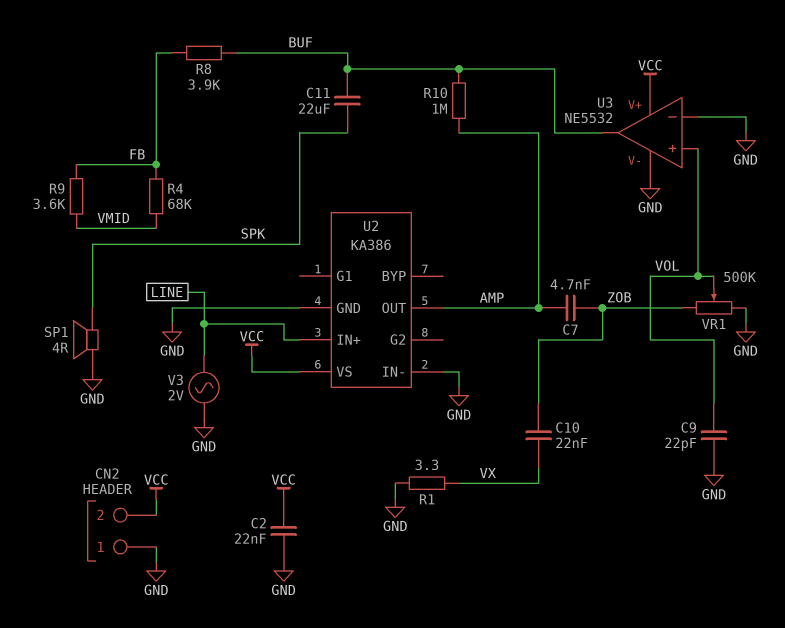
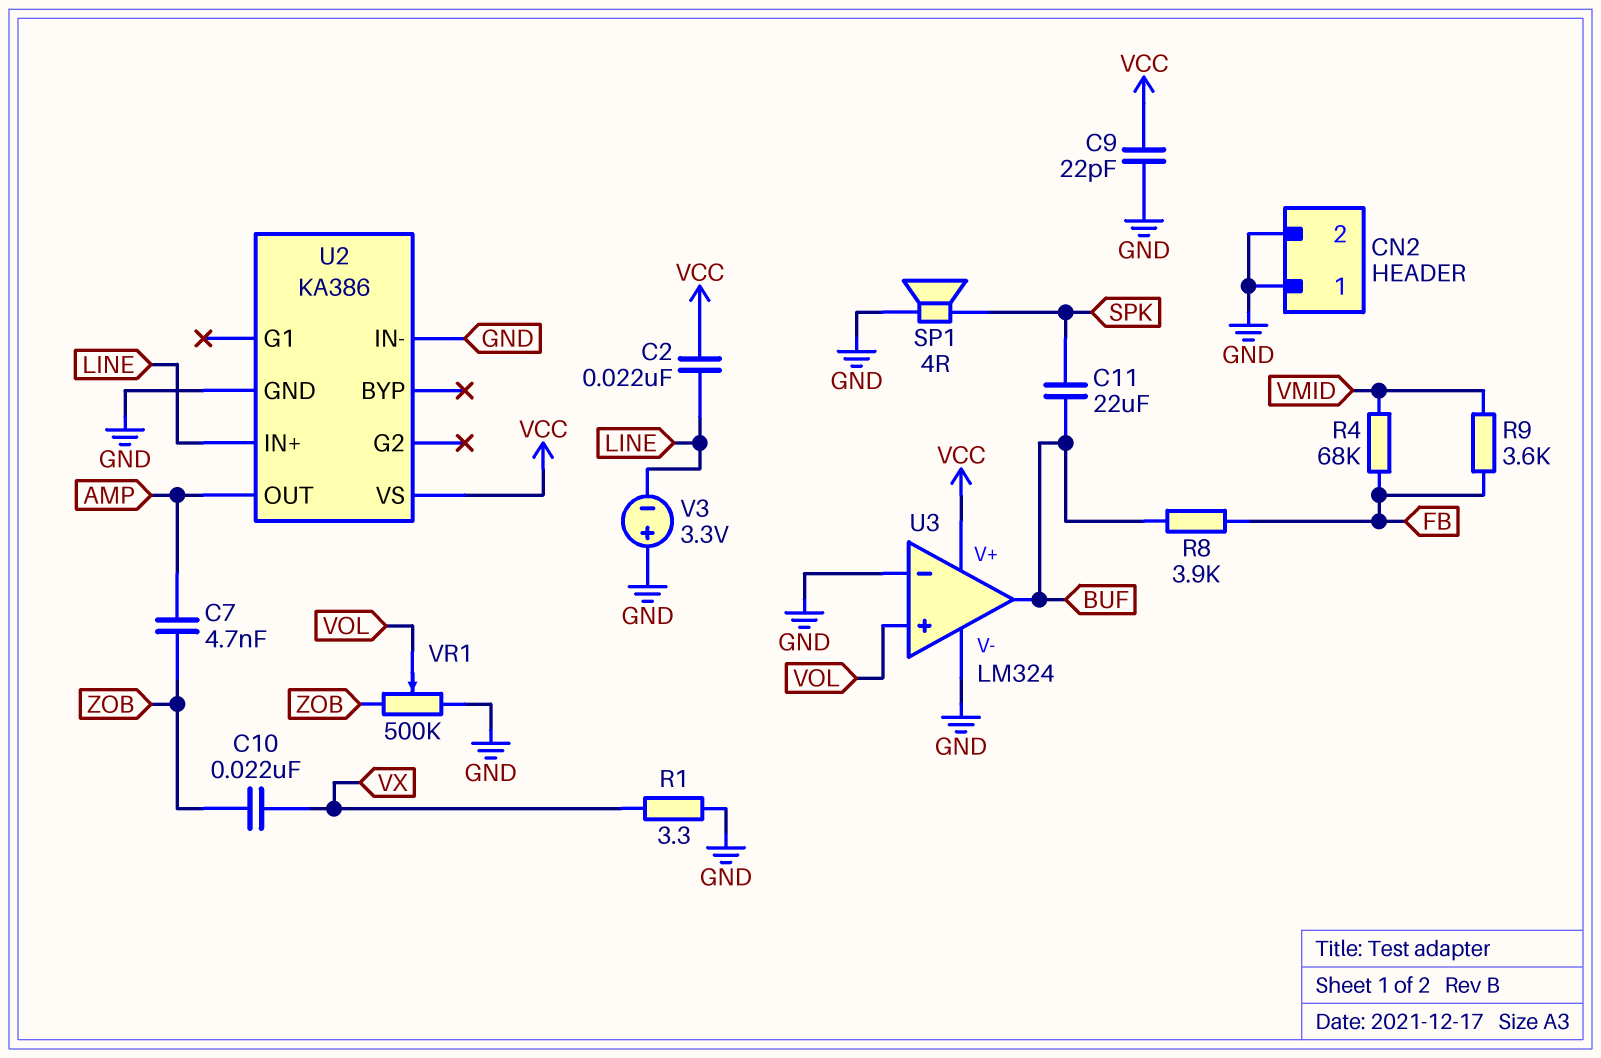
C2: 22nF (GND, VCC) -> 22nF (LINE, VCC)
C9: 22pF (GND, VOL) -> 22pF (GND, VCC)
CN2 pin 2: VCC -> GND
R10: 1M (AMP, BUF) -> none
U3: NE5532 -> LM324
V3: AC 2V (GND, LINE) -> 3.3V (plus GND, minus LINE)

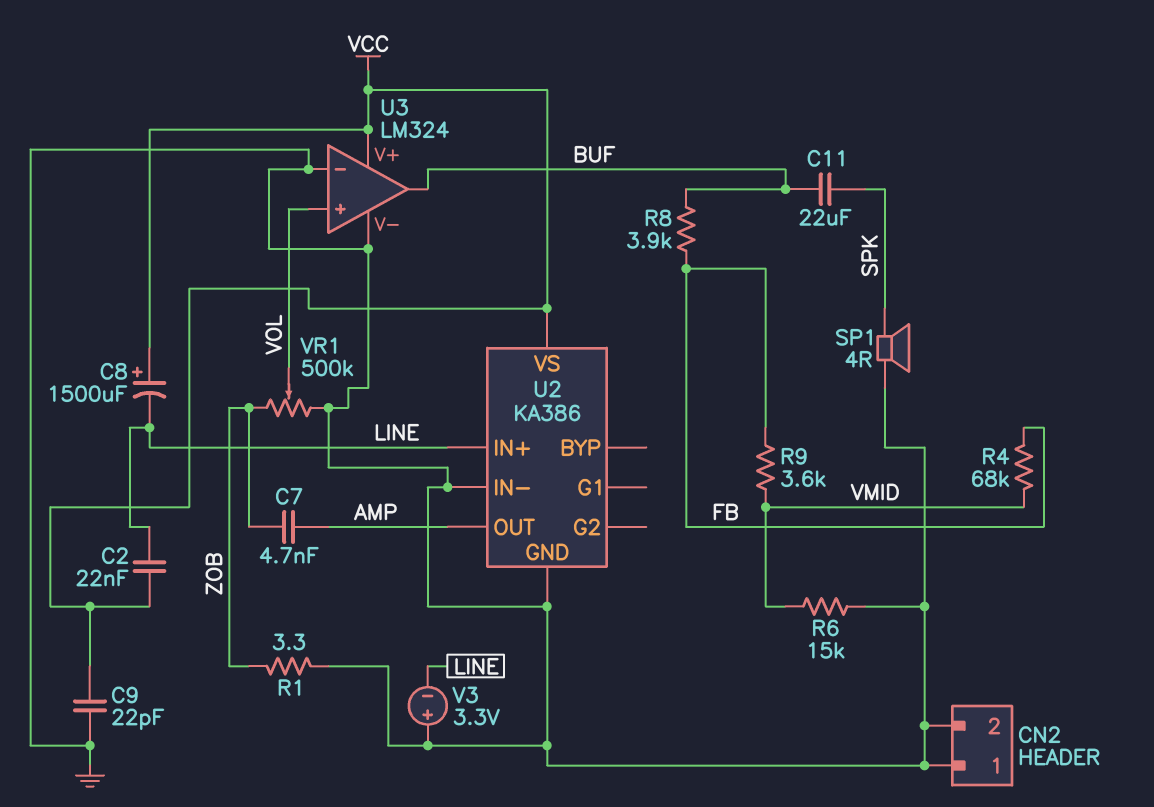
C8: none -> 1500uF (plus VCC, minus LINE)
C10: 22nF (VX, ZOB) -> none
R1: 3.3 (GND, VX) -> 3.3 (GND, ZOB)
R6: none -> 15k (GND, VMID)

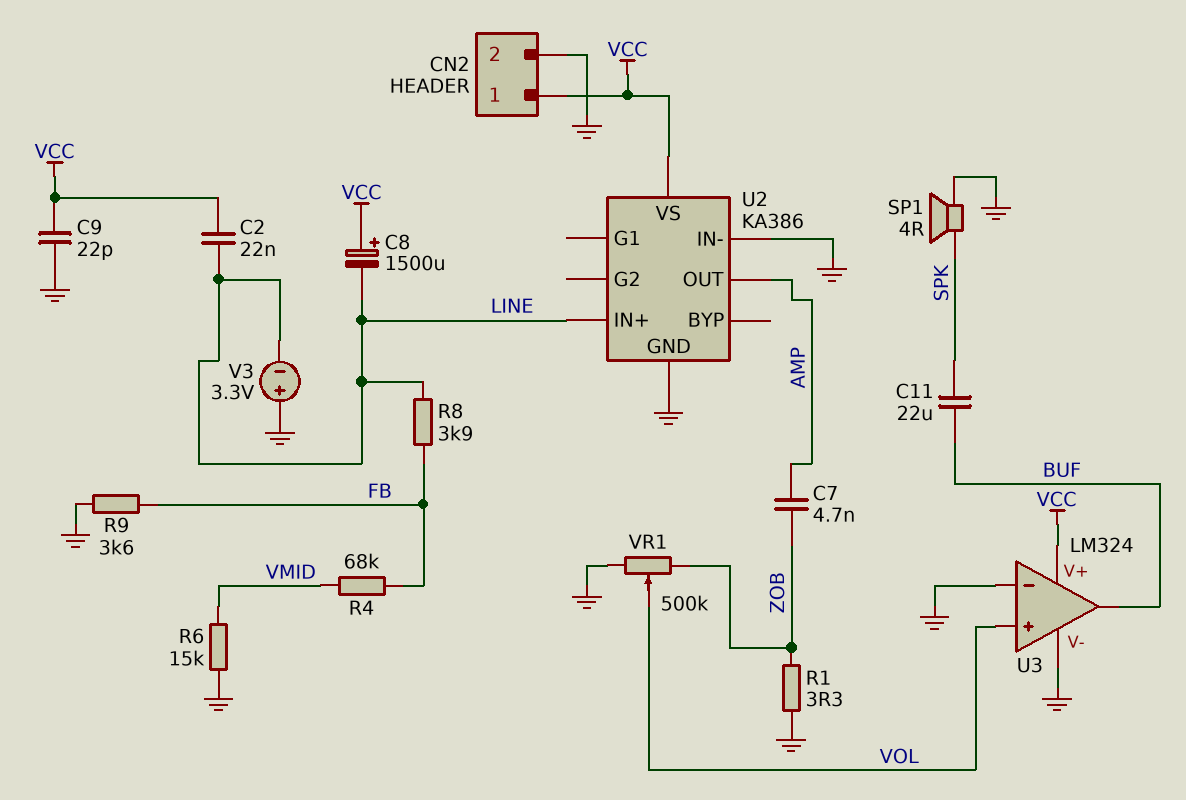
CN2 pin 1: GND -> VCC
R8: 3.9k (BUF, FB) -> 3.9k (FB, LINE)
R9: 3.6k (FB, VMID) -> 3.6k (FB, GND)

